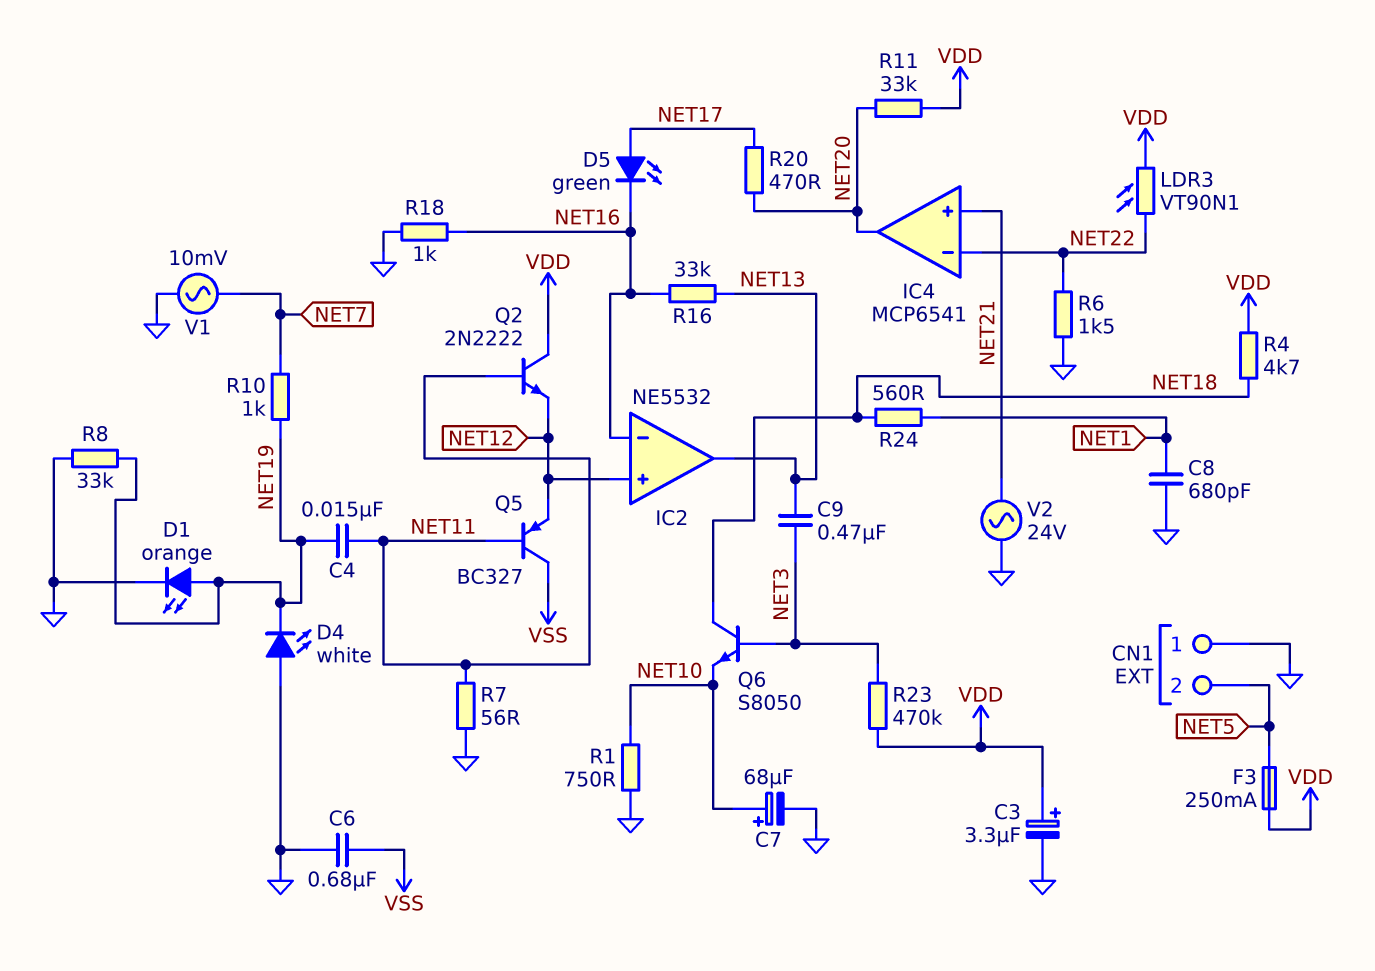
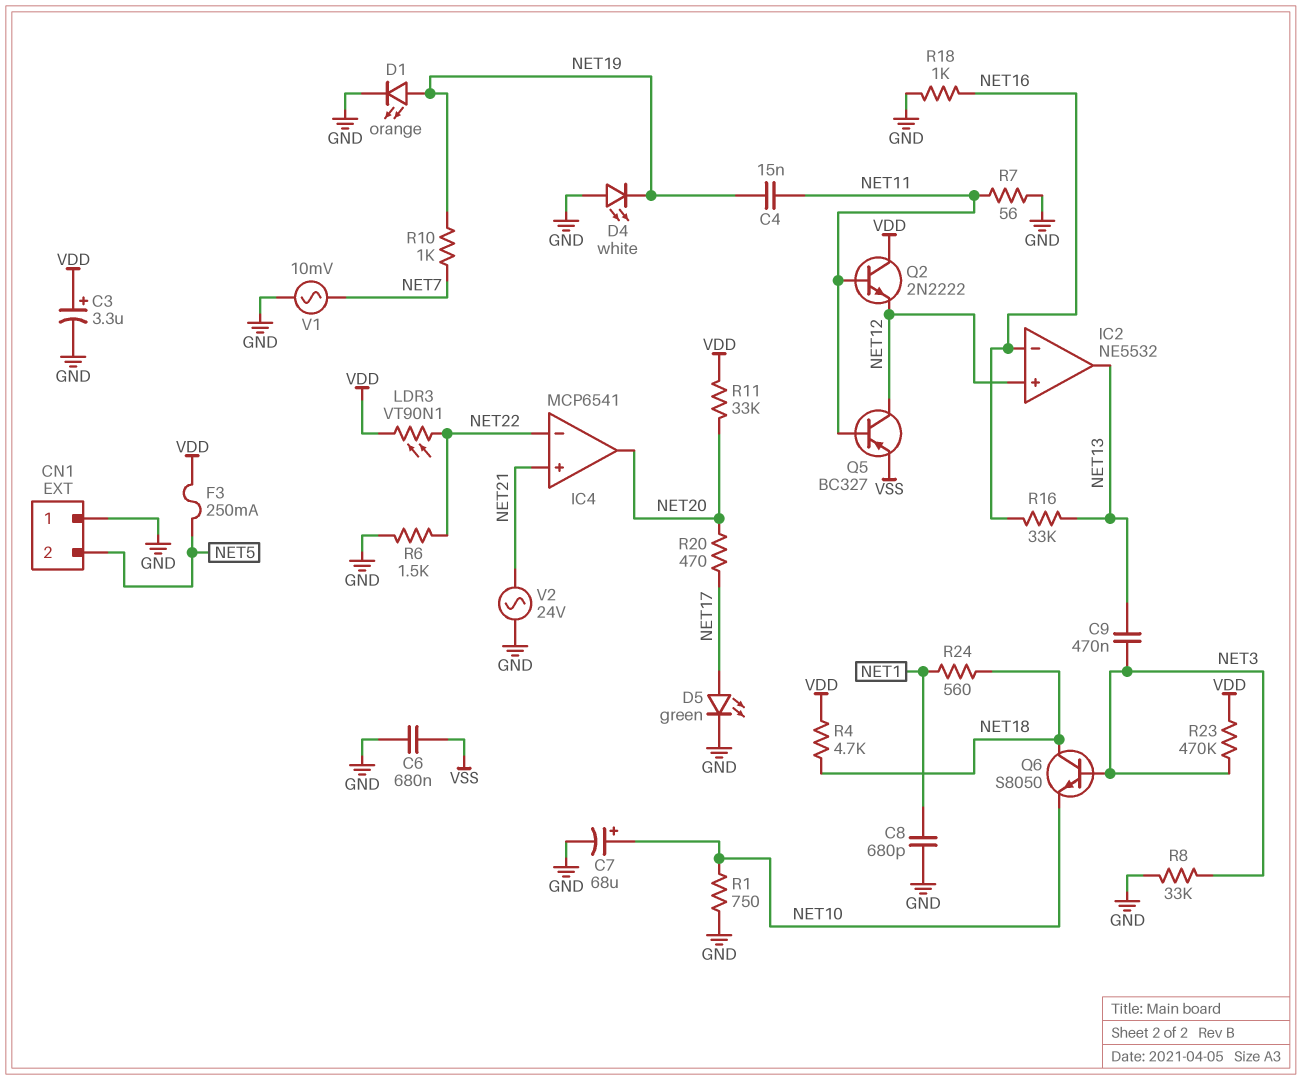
D5: LED green (A NET17, K NET16) -> LED green (A NET17, K GND)
Q5: PNP BC327 (B NET11, C VSS, E NET12) -> PNP BC327 (B NET11, C NET12, E VSS)
R8: 33k (GND, NET19) -> 33k (GND, NET3)

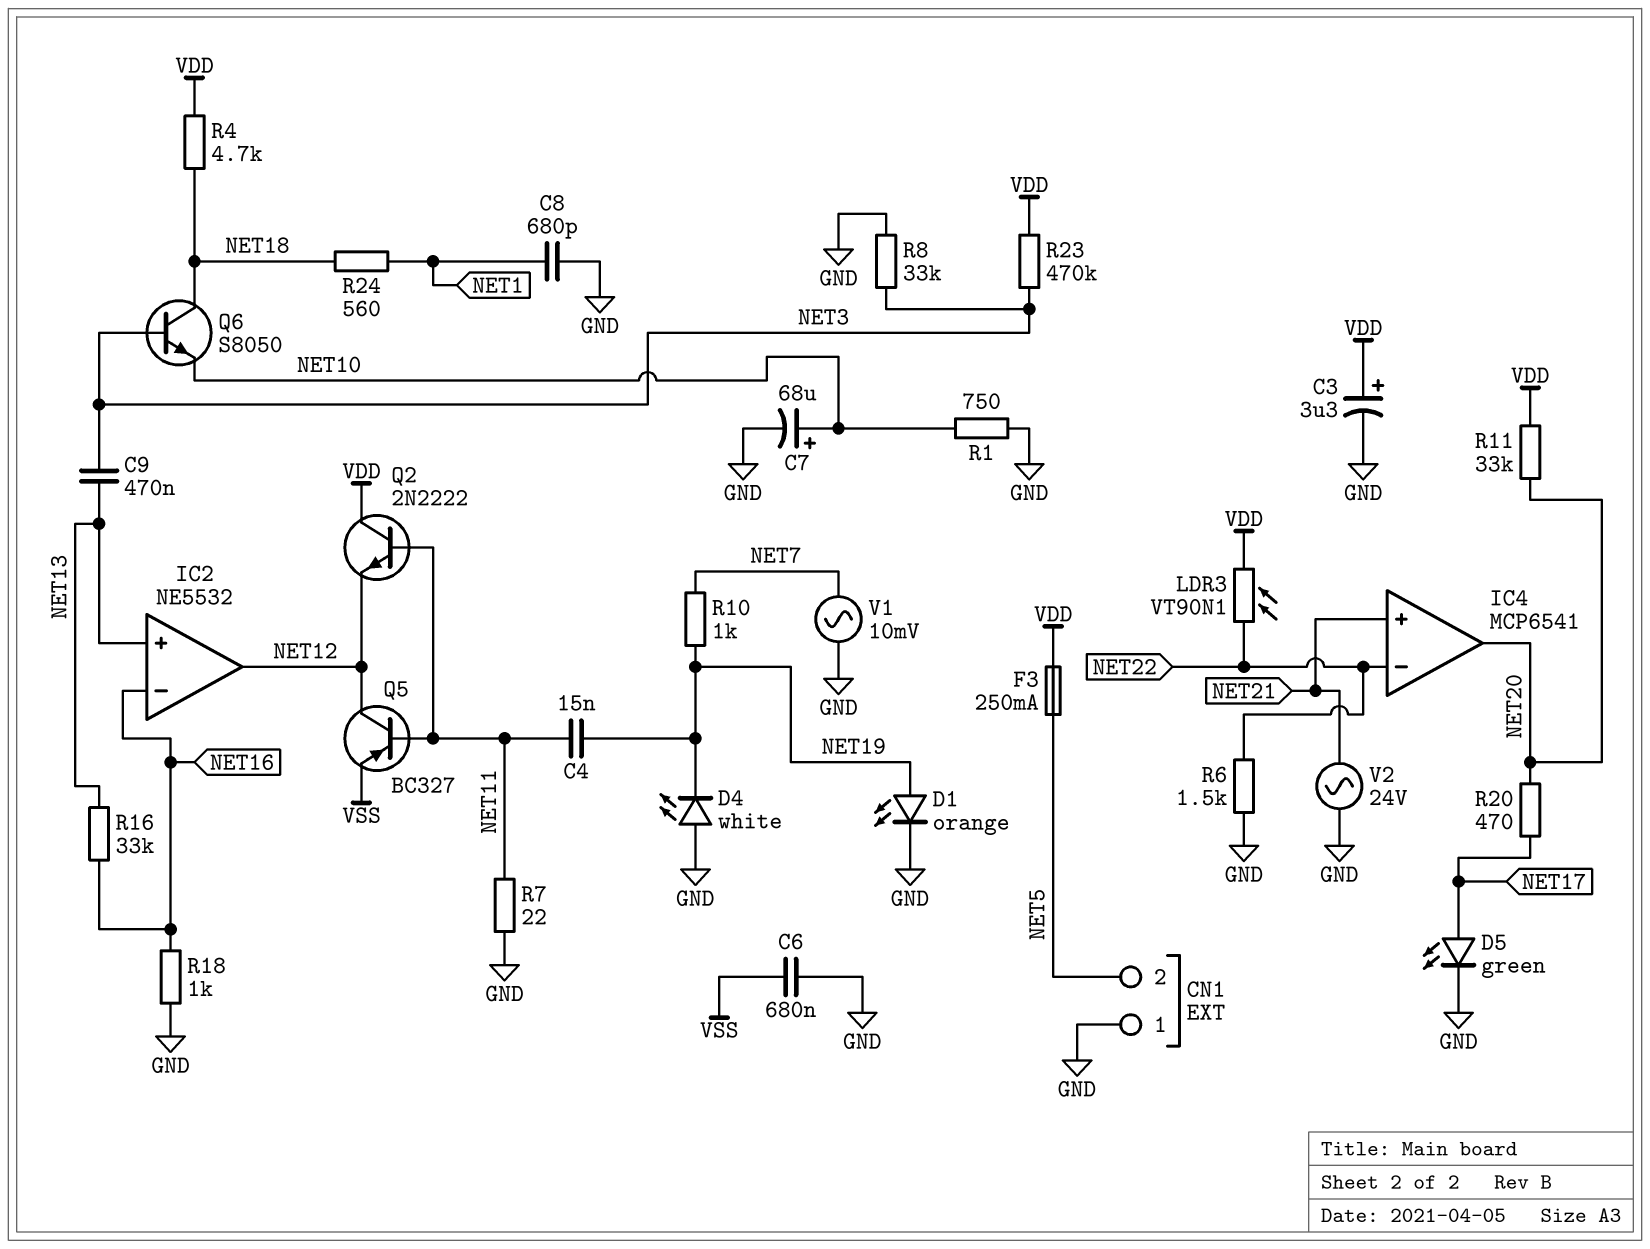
IC2 pin in+: NET12 -> NET13
IC2 pin out: NET13 -> NET12
R7: 56 (GND, NET11) -> 22 (GND, NET11)

